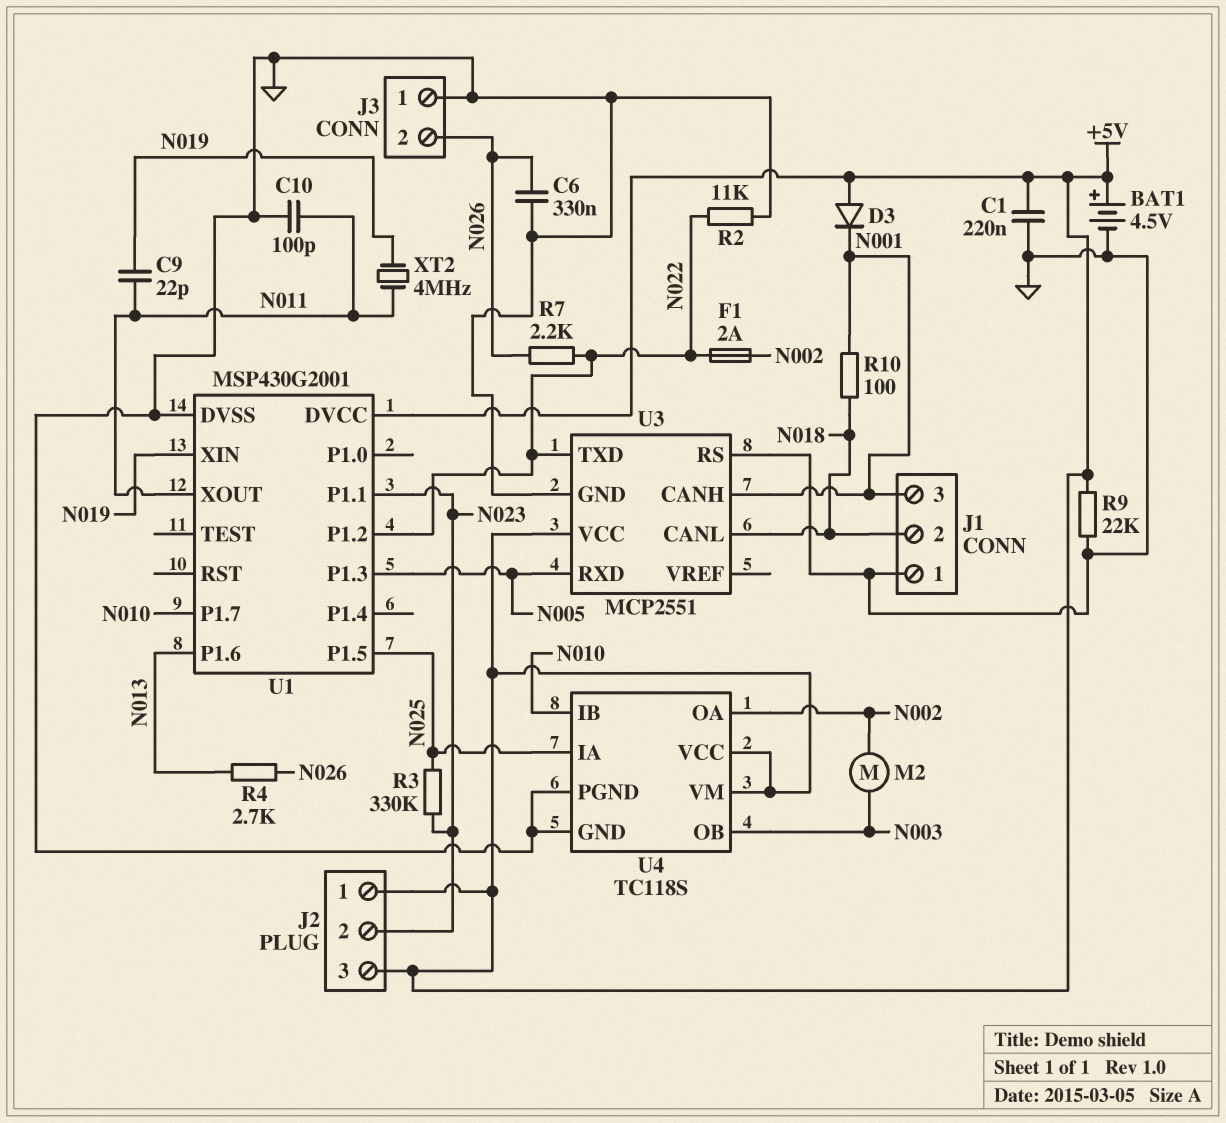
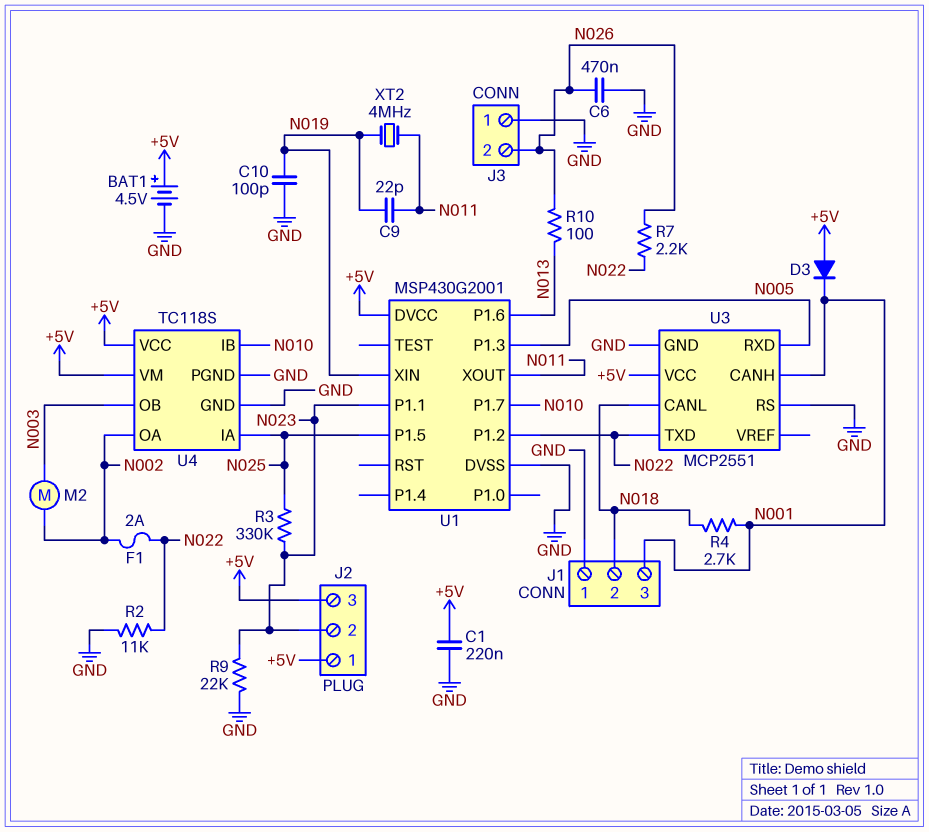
C6: 330nF (GND, N026) -> 470nF (GND, N026)
C10: 100pF (GND, N011) -> 100pF (GND, N019)
R4: 2.7k (N013, N026) -> 2.7k (N001, N018)
R9: 22k (+5V, GND) -> 22k (GND, N023)
R10: 100 (N001, N018) -> 100 (N013, N026)

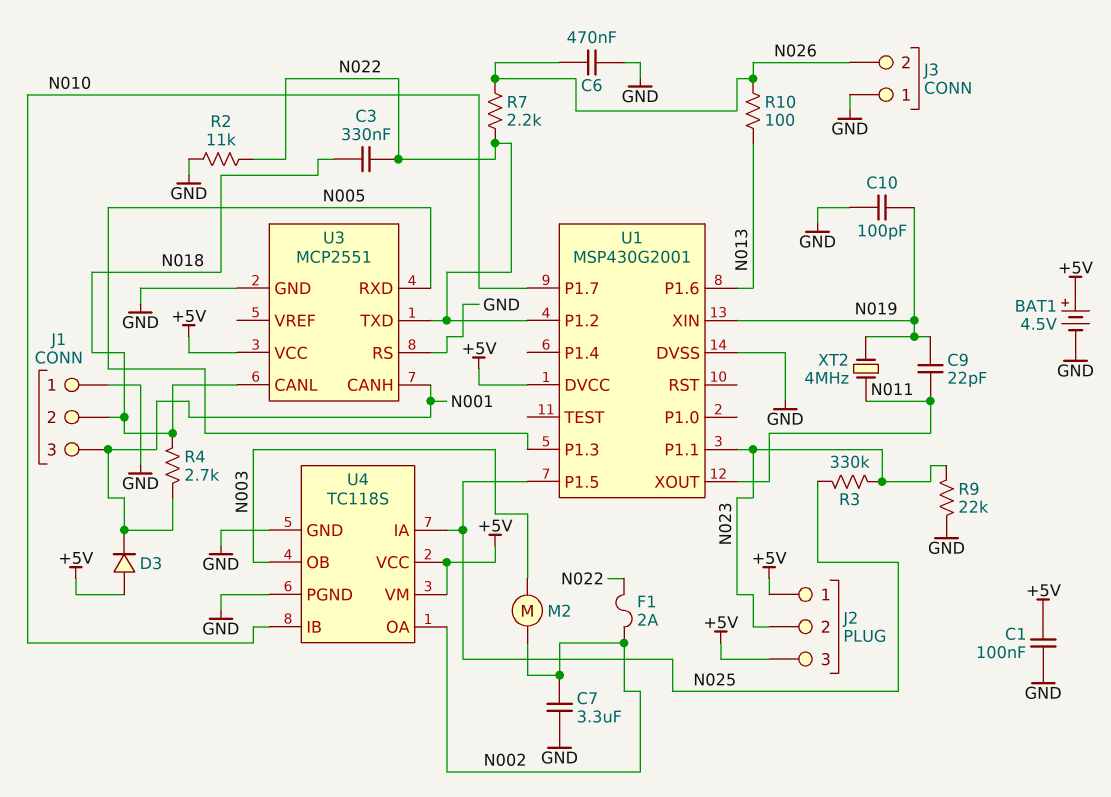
C1: 220nF (+5V, GND) -> 100nF (+5V, GND)
C3: none -> 330nF (N018, N022)
C7: none -> 3.3uF (GND, N002)

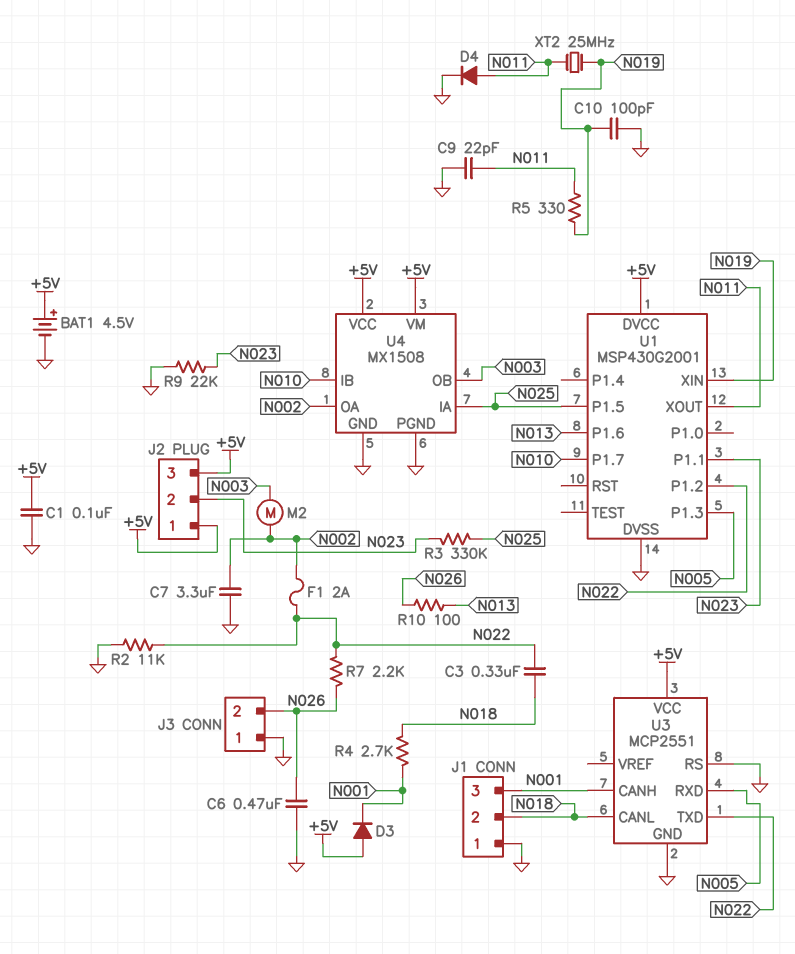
C9: 22pF (N011, N019) -> 22pF (GND, N011)
D4: none -> diode (A N011, K GND)
R5: none -> 330 (N011, N019)
U4: TC118S -> MX1508
XT2: 4MHz (N011, N019) -> 25MHz (N011, N019)

